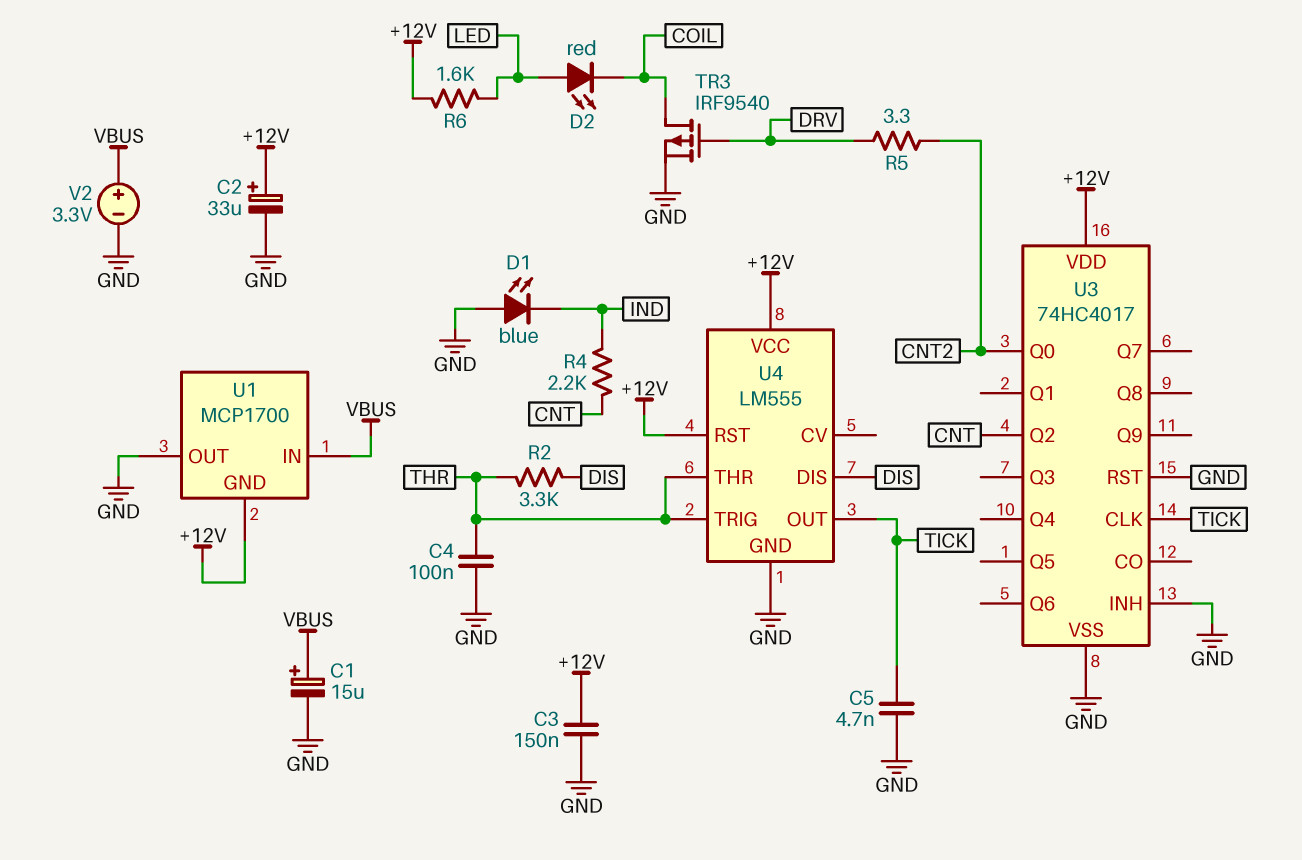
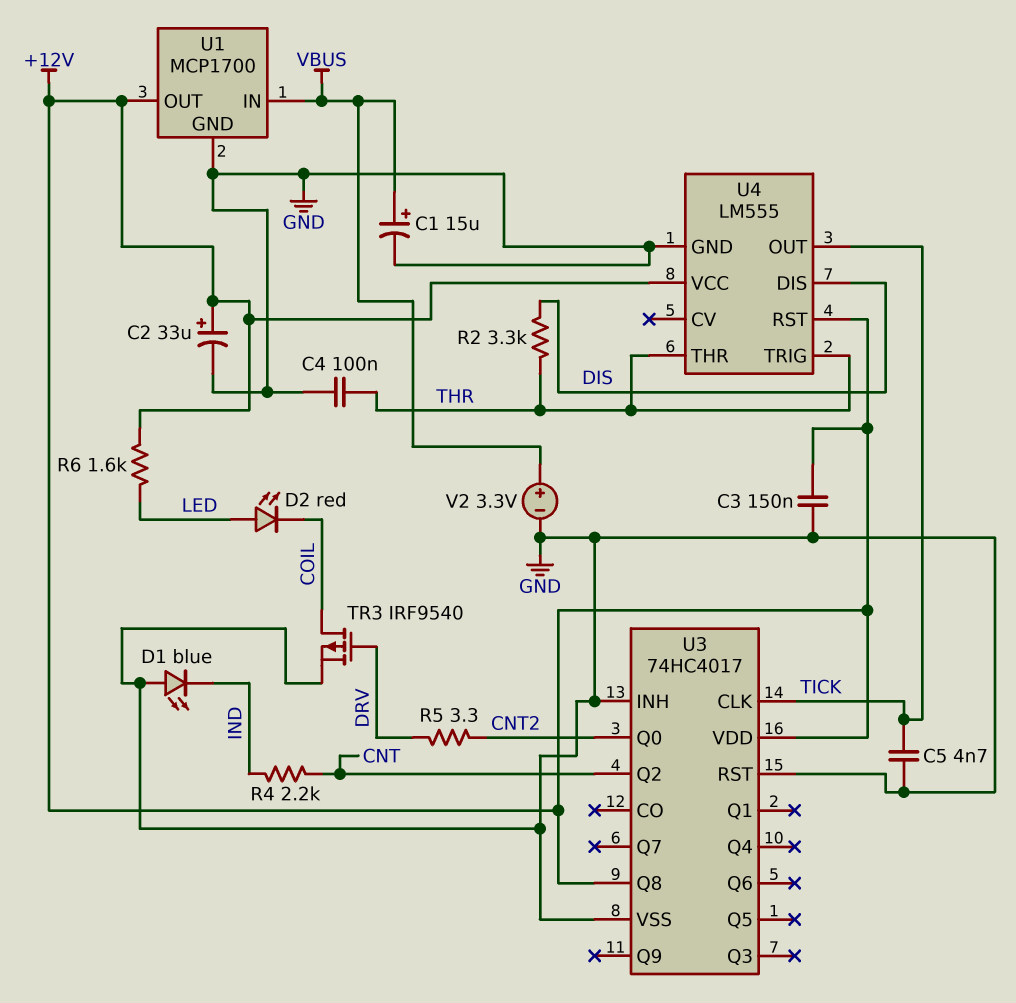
U1 pin GND: +12V -> GND
U1 pin OUT: GND -> +12V
U3 pin Q8: none -> +12V

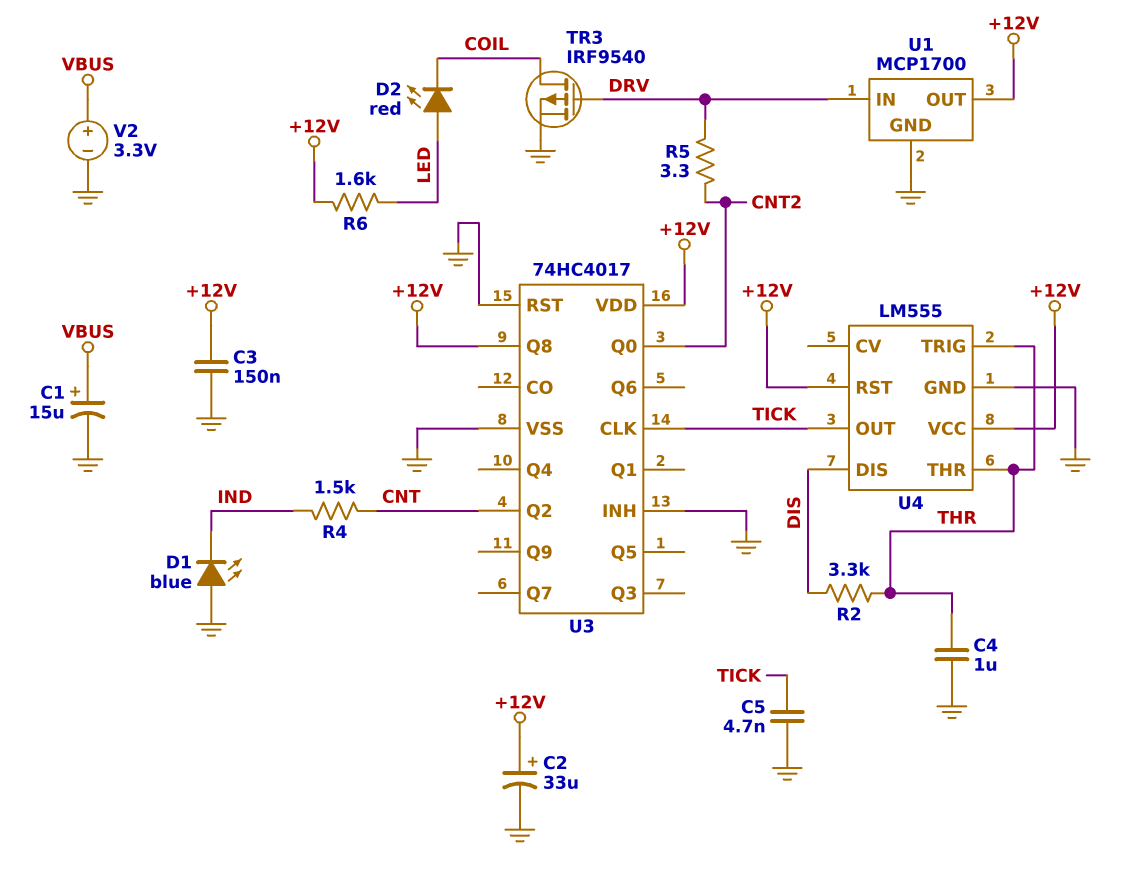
C4: 100nF (GND, THR) -> 1uF (GND, THR)
R4: 2.2k (CNT, IND) -> 1.5k (CNT, IND)
U1 pin IN: VBUS -> DRV

